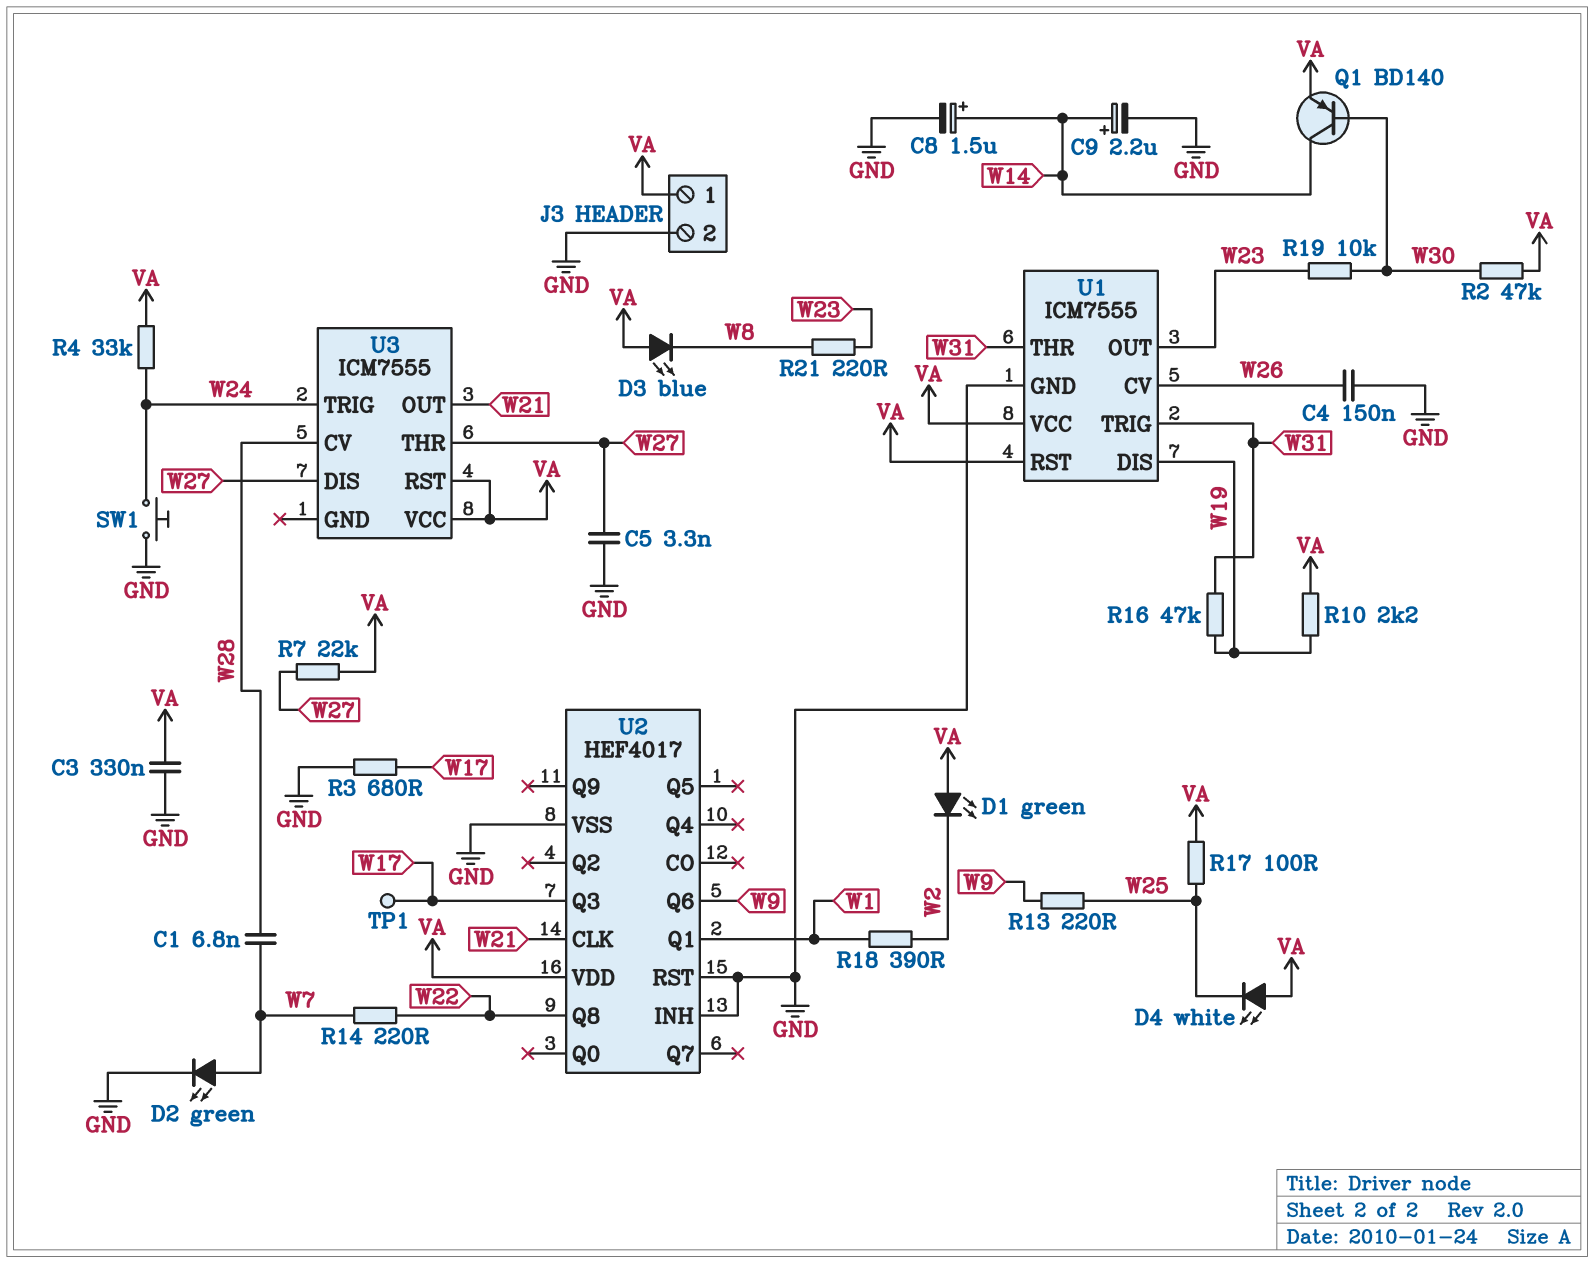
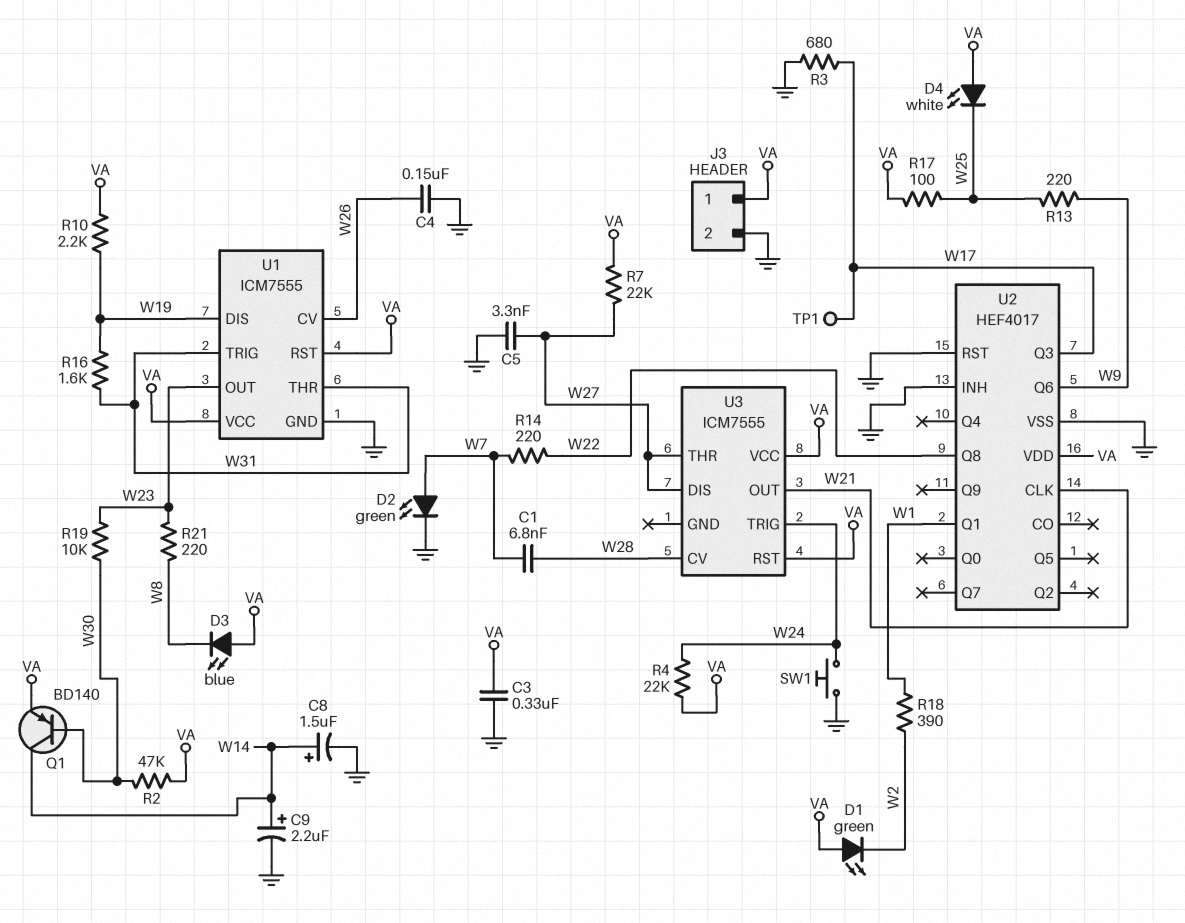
R4: 33k (VA, W24) -> 22k (VA, W24)
R16: 47k (W19, W31) -> 1.6k (W19, W31)

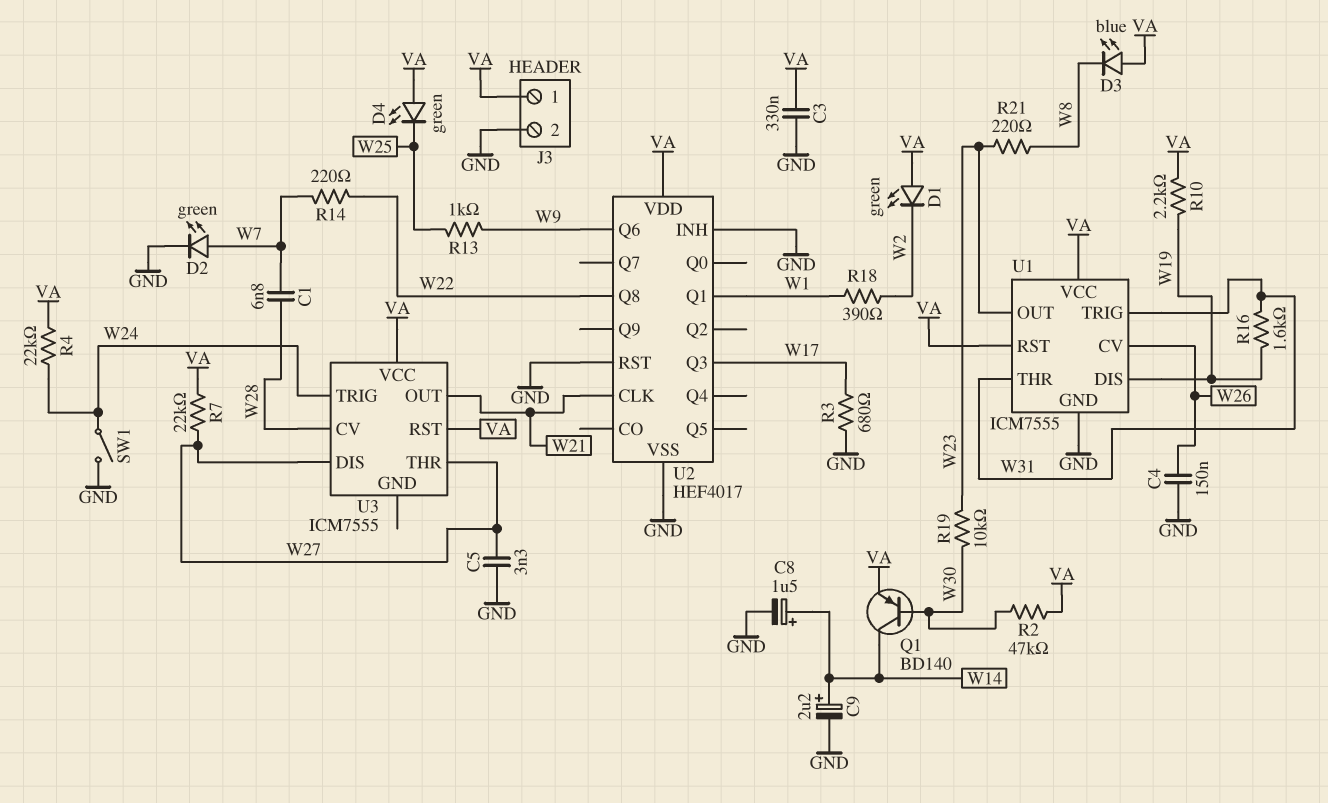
D4: LED white (A VA, K W25) -> LED green (A VA, K W25)
R13: 220 (W9, W25) -> 1k (W9, W25)
R17: 100 (VA, W25) -> none
SW1: button (GND, W24) -> switch (GND, W24)
TP1: test point (W17) -> none

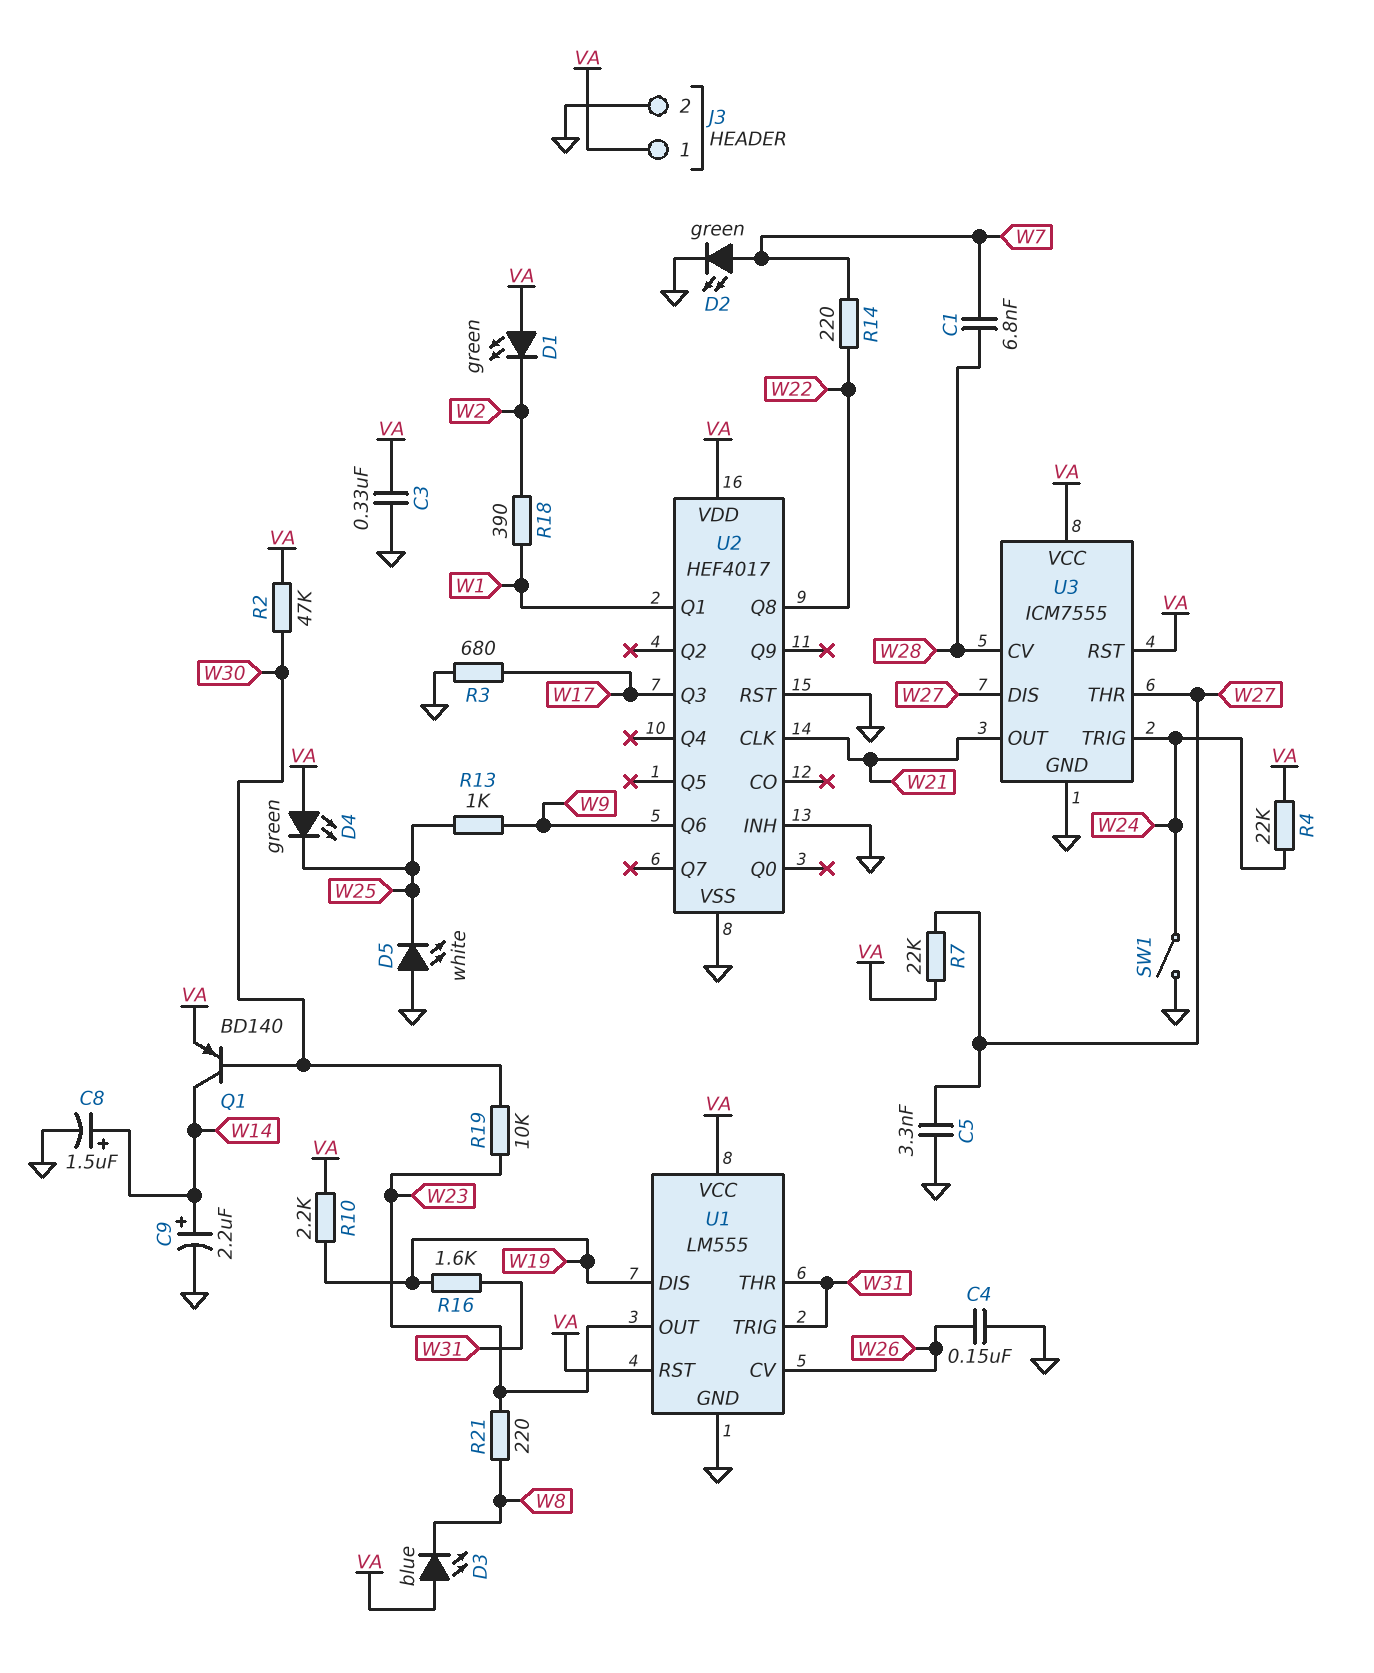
D5: none -> LED white (A GND, K W25)
U1: ICM7555 -> LM555
U3 pin GND: none -> GND

